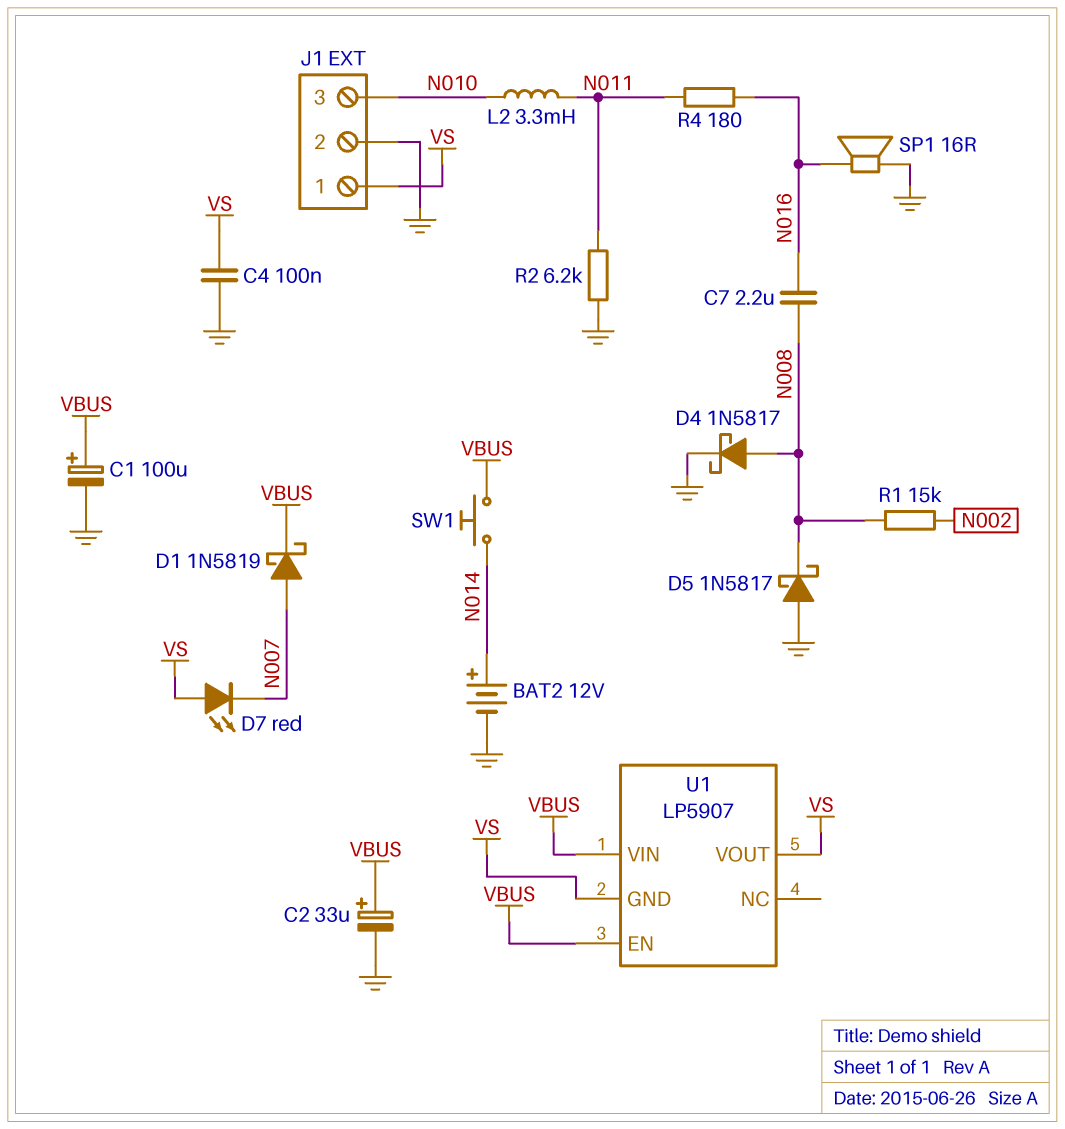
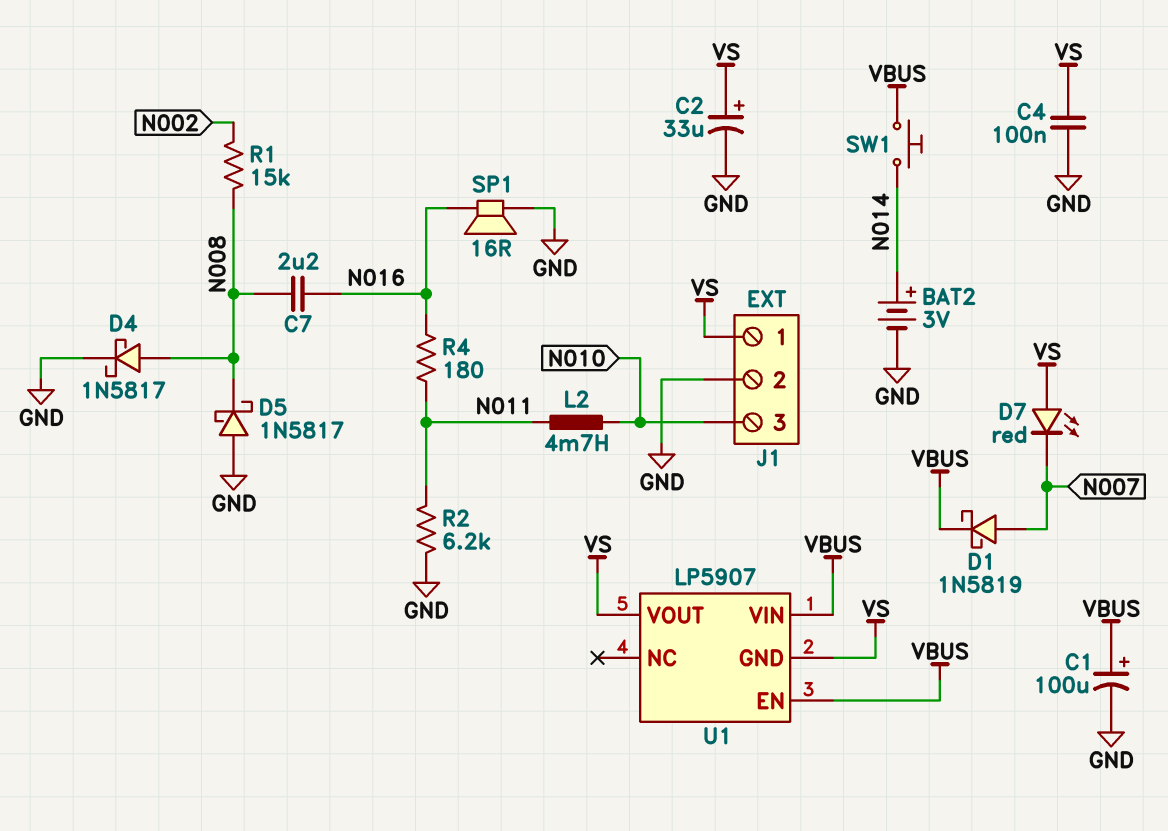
BAT2: 12V (plus N014, minus GND) -> 3V (plus N014, minus GND)
C2: 33uF (plus VBUS, minus GND) -> 33uF (plus VS, minus GND)
L2: 3.3mH (N010, N011) -> 4.7mH (N010, N011)

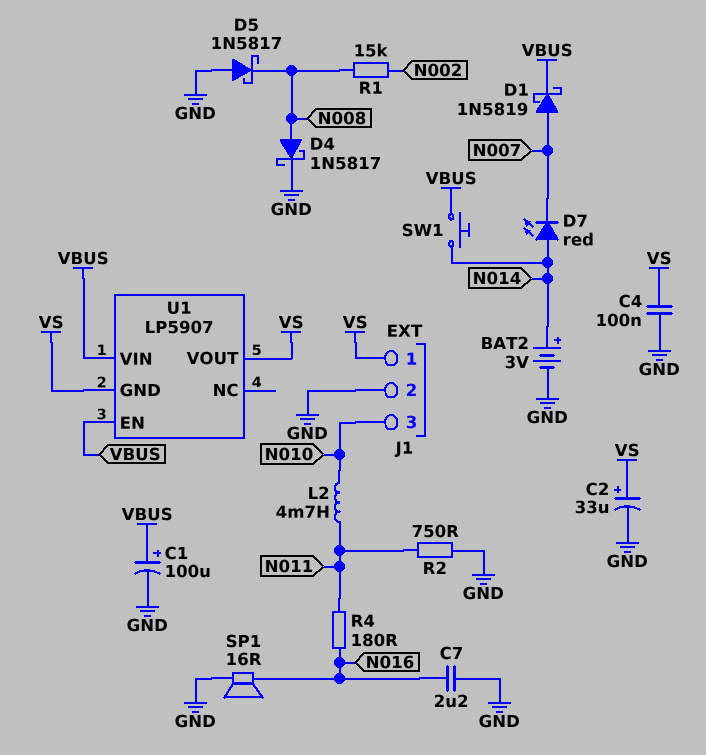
C7: 2.2uF (N008, N016) -> 2.2uF (GND, N016)
D7: LED red (A VS, K N007) -> LED red (A N014, K N007)
R2: 6.2k (GND, N011) -> 750 (GND, N011)

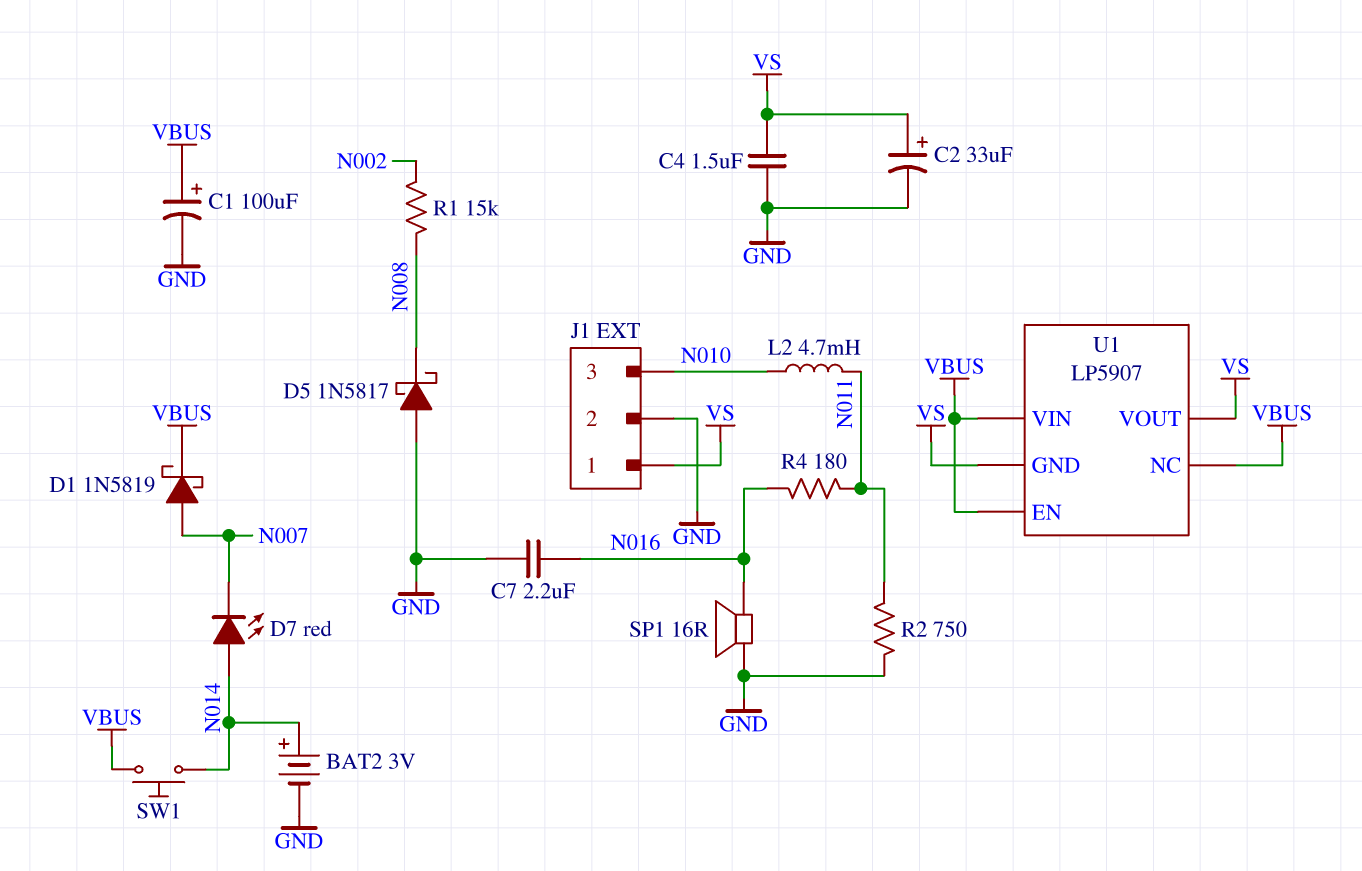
C4: 100nF (GND, VS) -> 1.5uF (GND, VS)
D4: schottky 1N5817 (A N008, K GND) -> none
U1 pin NC: none -> VBUS

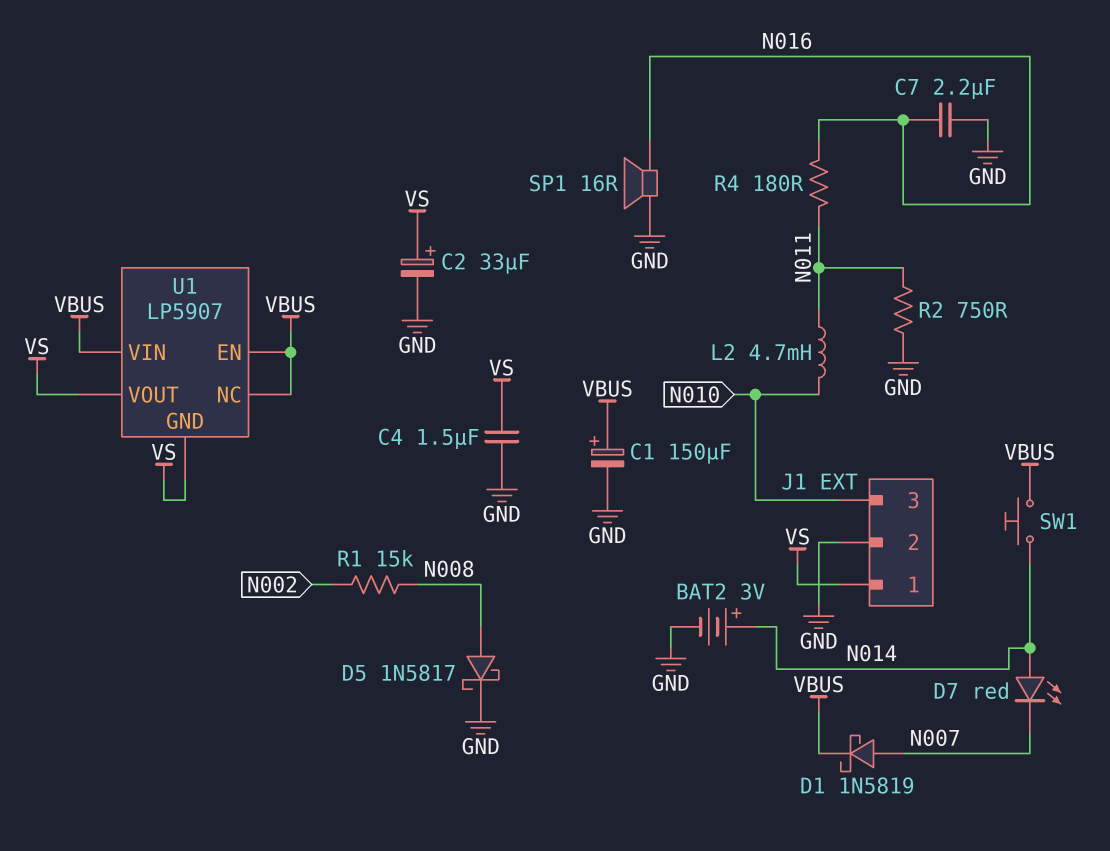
C1: 100uF (plus VBUS, minus GND) -> 150uF (plus VBUS, minus GND)
D5: schottky 1N5817 (A GND, K N008) -> schottky 1N5817 (A N008, K GND)

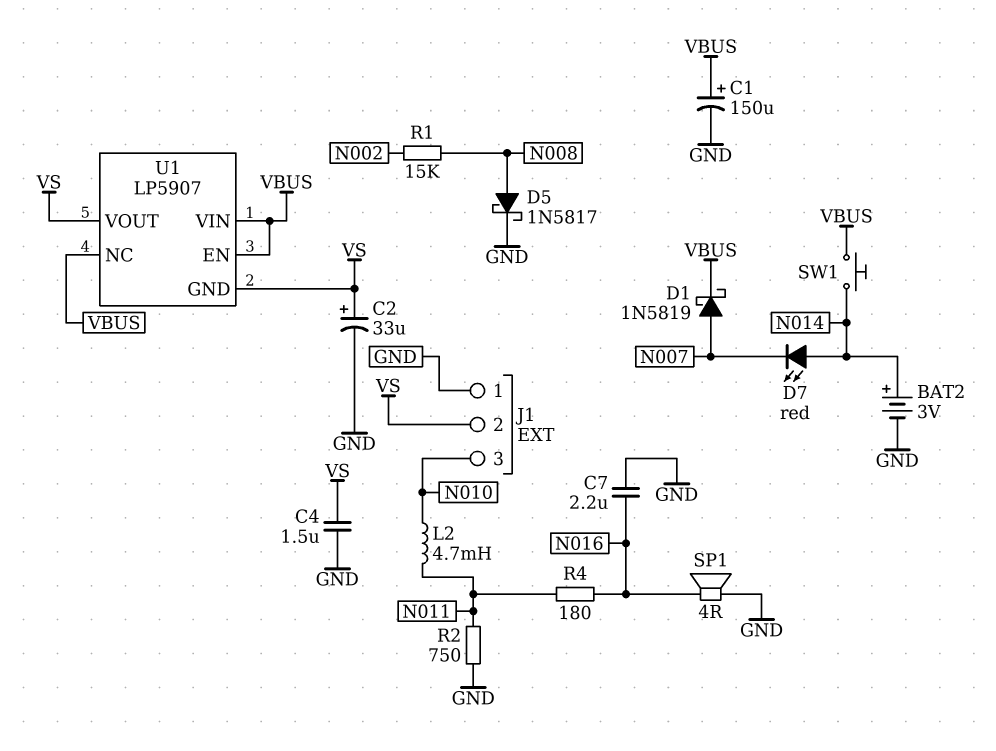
J1 pin 1: VS -> GND
J1 pin 2: GND -> VS
SP1: speaker 16R (GND, N016) -> speaker 4R (GND, N016)

